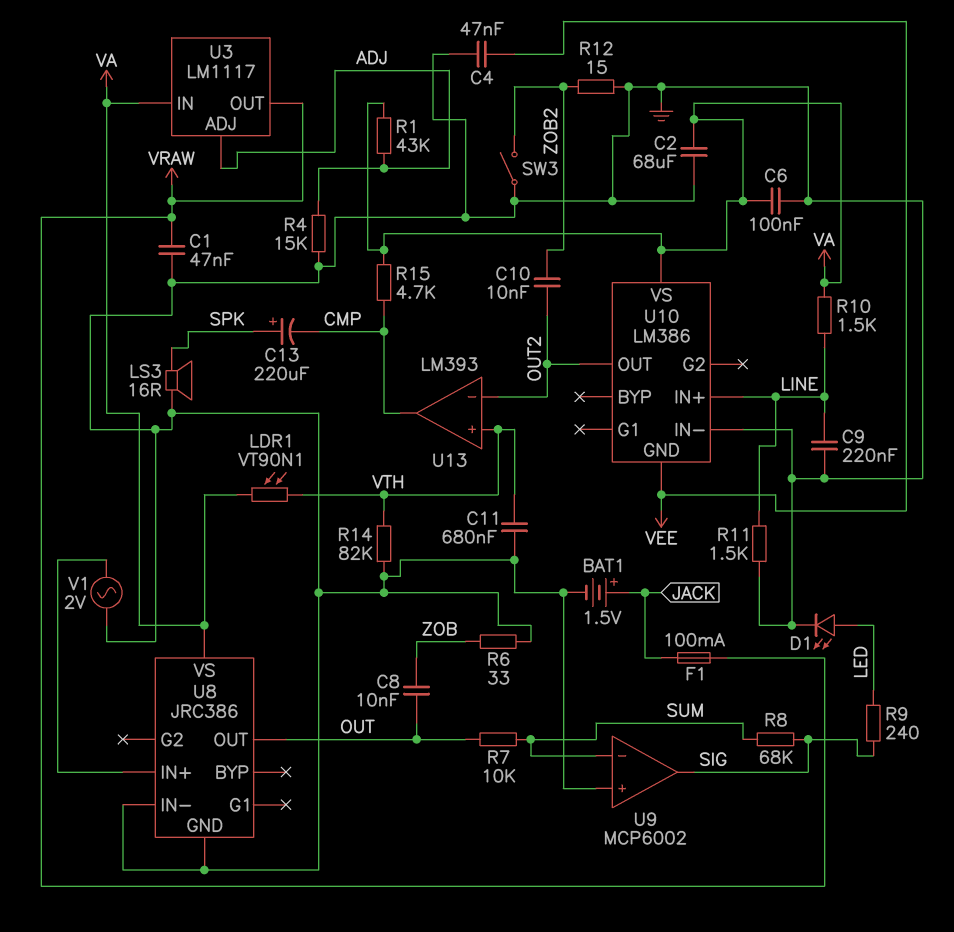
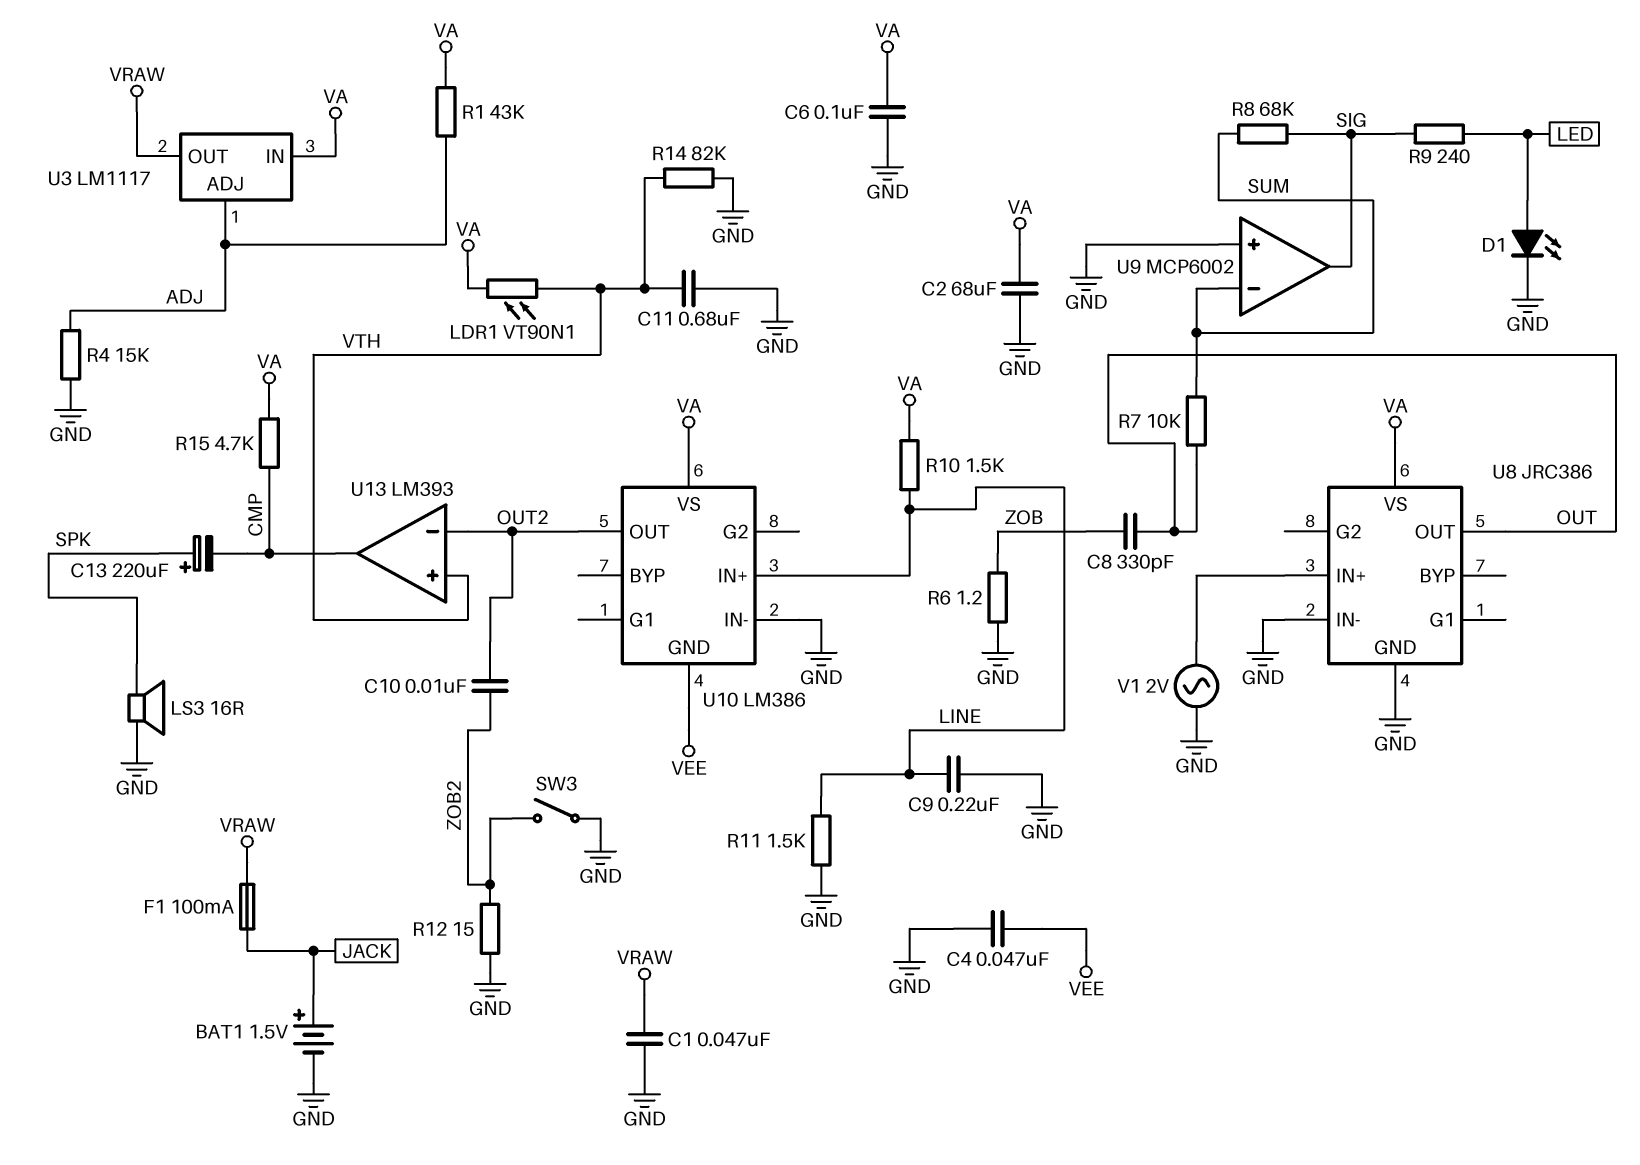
C8: 10nF (OUT, ZOB) -> 330pF (OUT, ZOB)
R6: 33 (GND, ZOB) -> 1.2 (GND, ZOB)

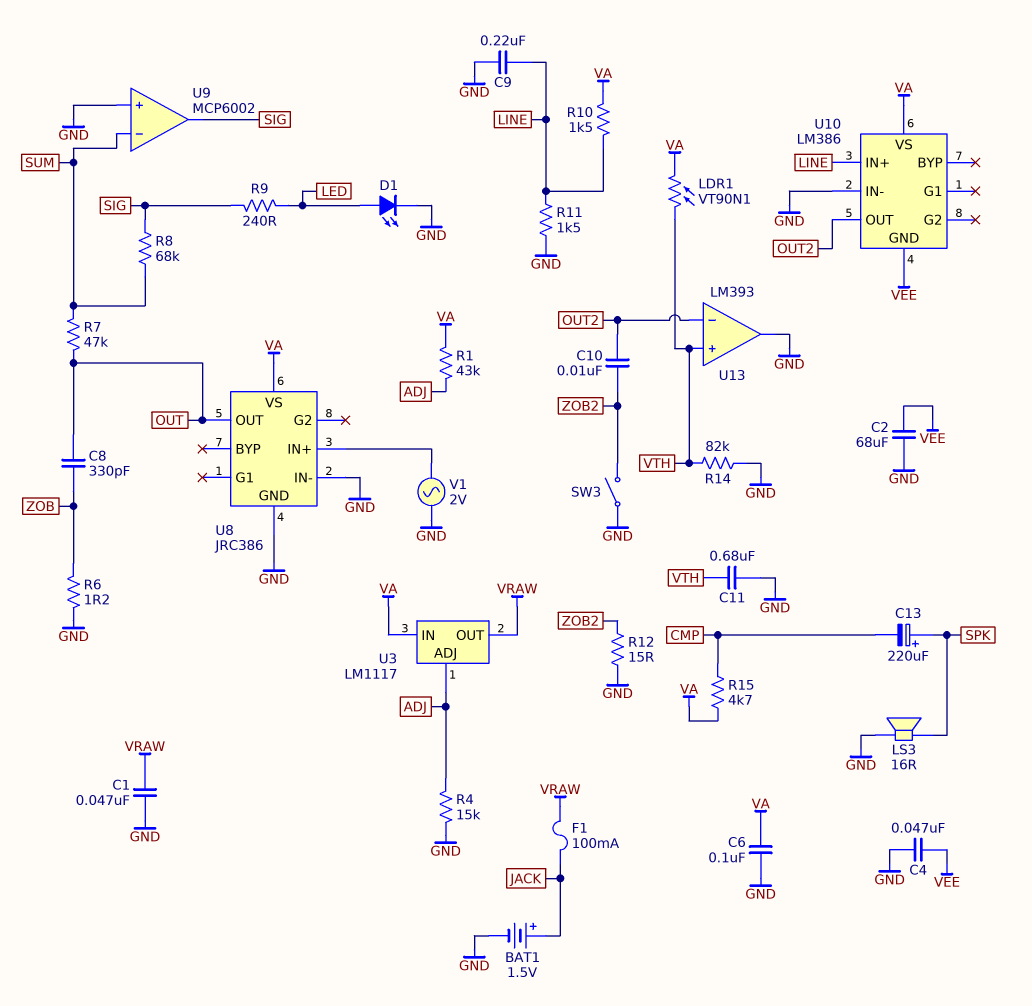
C2: 68uF (GND, VA) -> 68uF (GND, VEE)
R7: 10k (OUT, SUM) -> 47k (OUT, SUM)
U13 pin out: CMP -> GND

